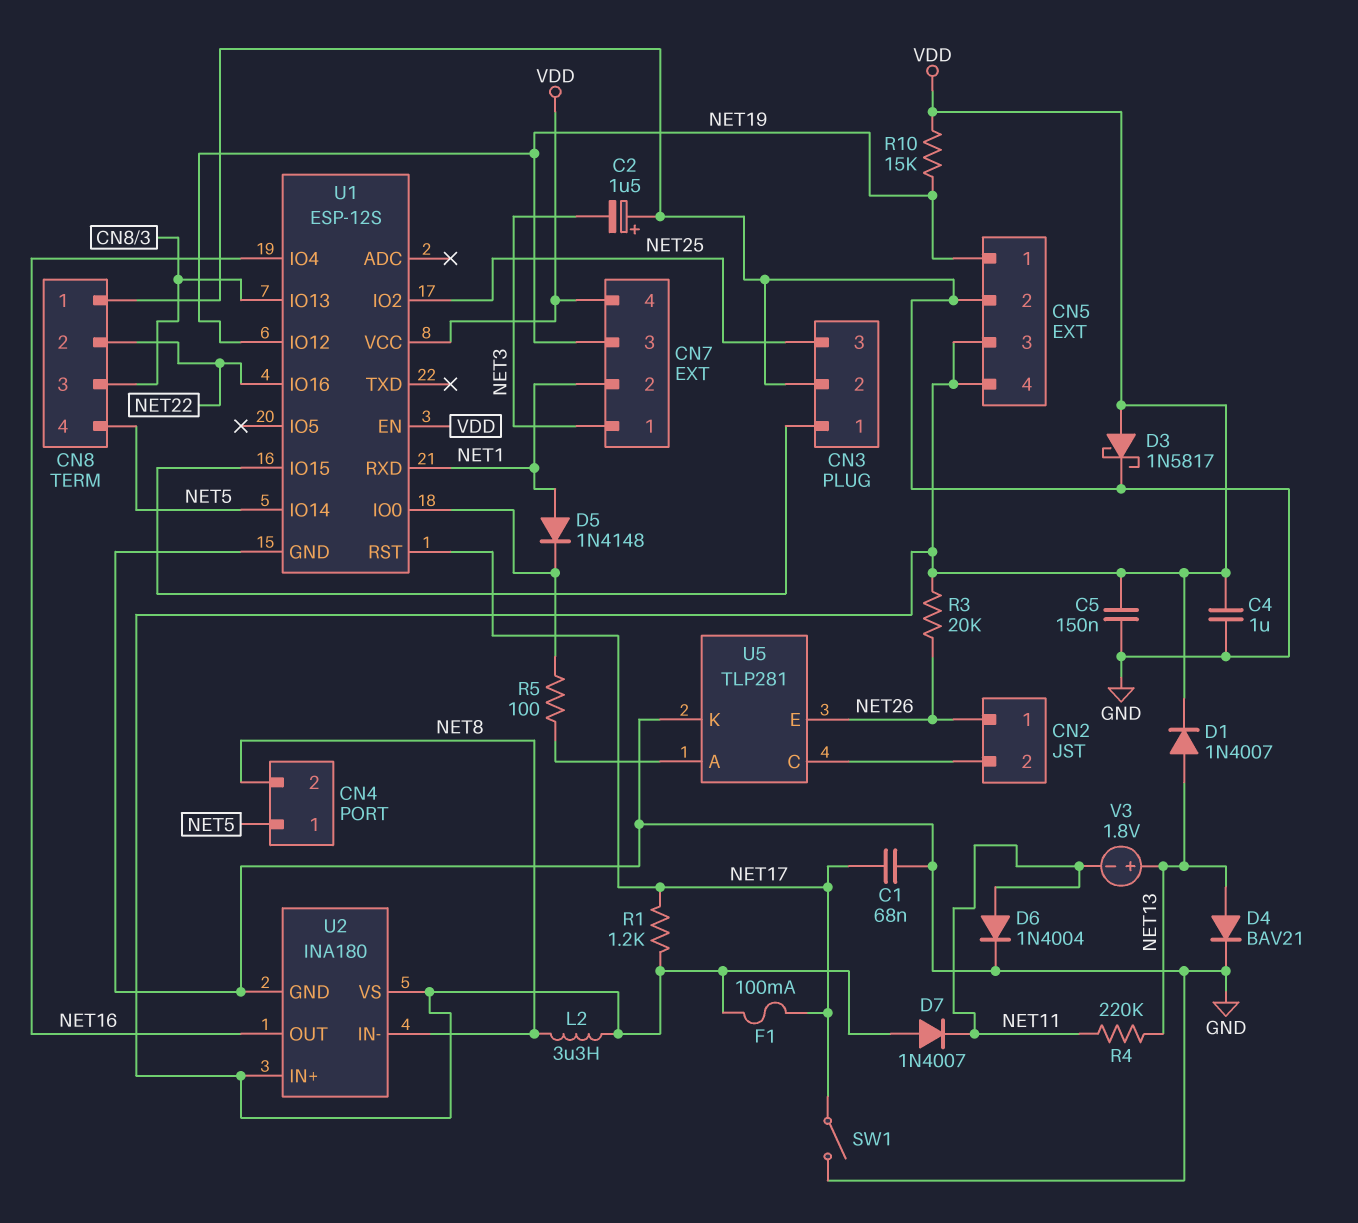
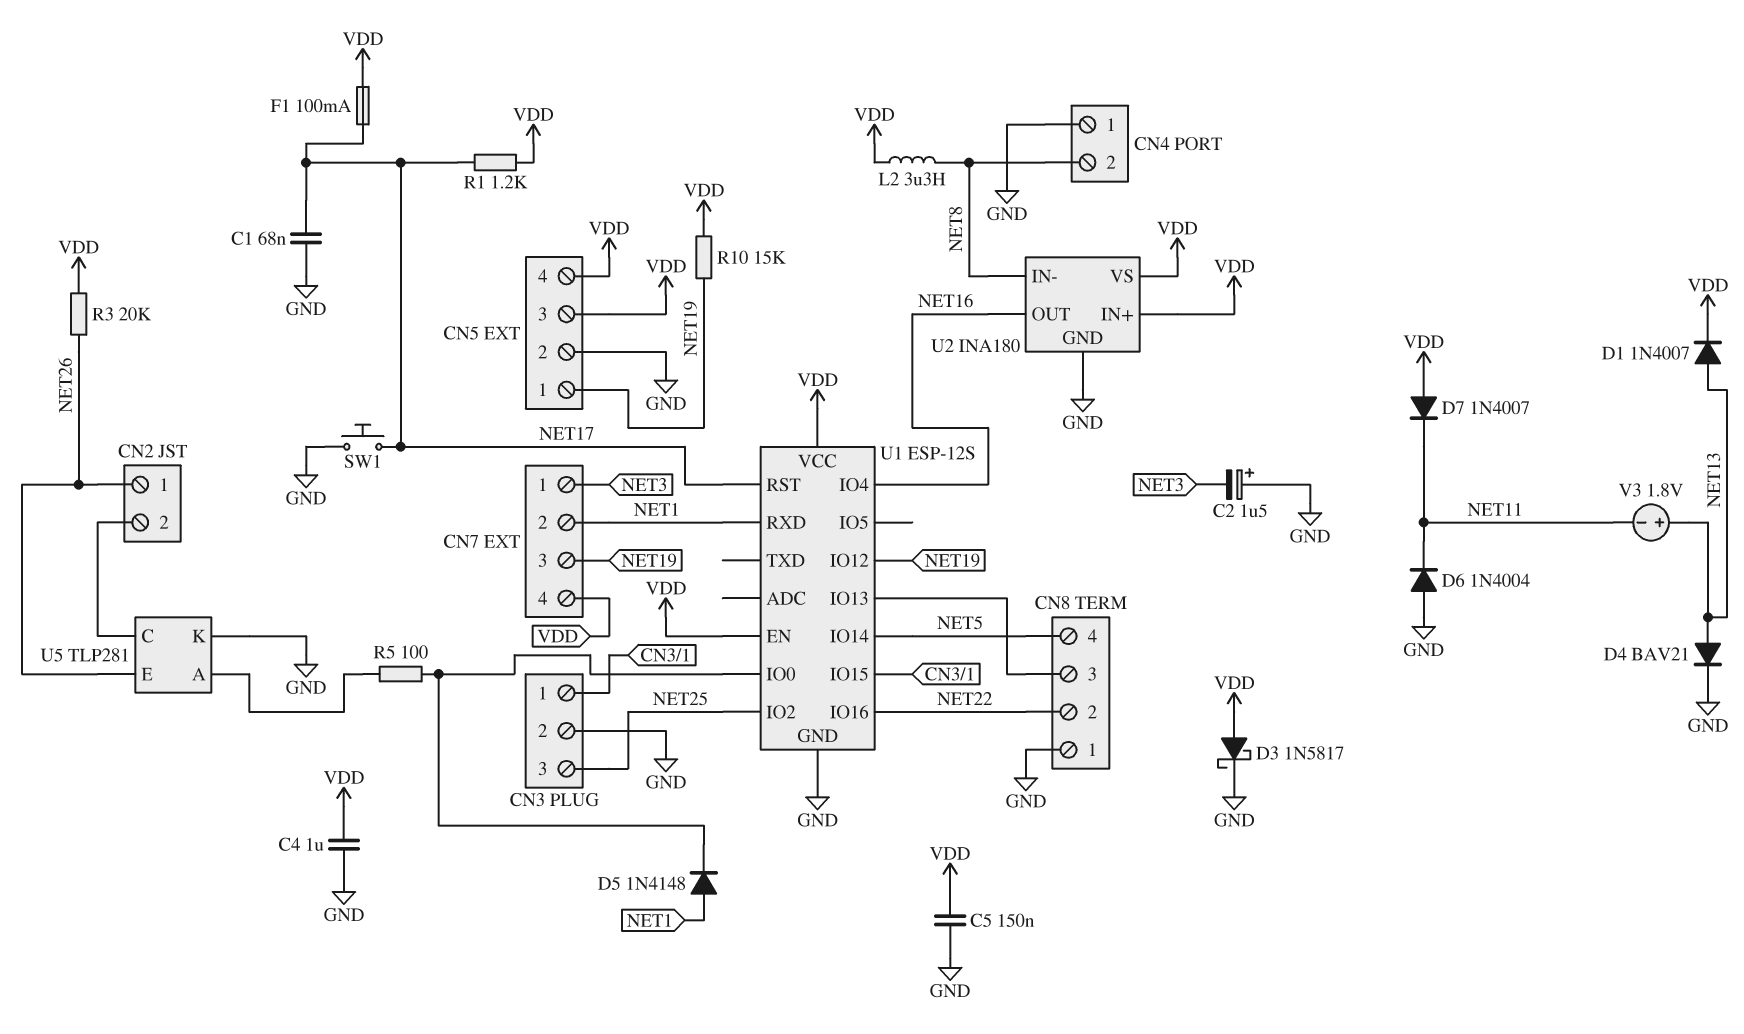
CN4 pin 1: NET5 -> GND
D6: diode 1N4004 (A NET11, K GND) -> diode 1N4004 (A GND, K NET11)
R4: 220k (NET11, NET13) -> none
SW1: switch (GND, NET17) -> button (GND, NET17)

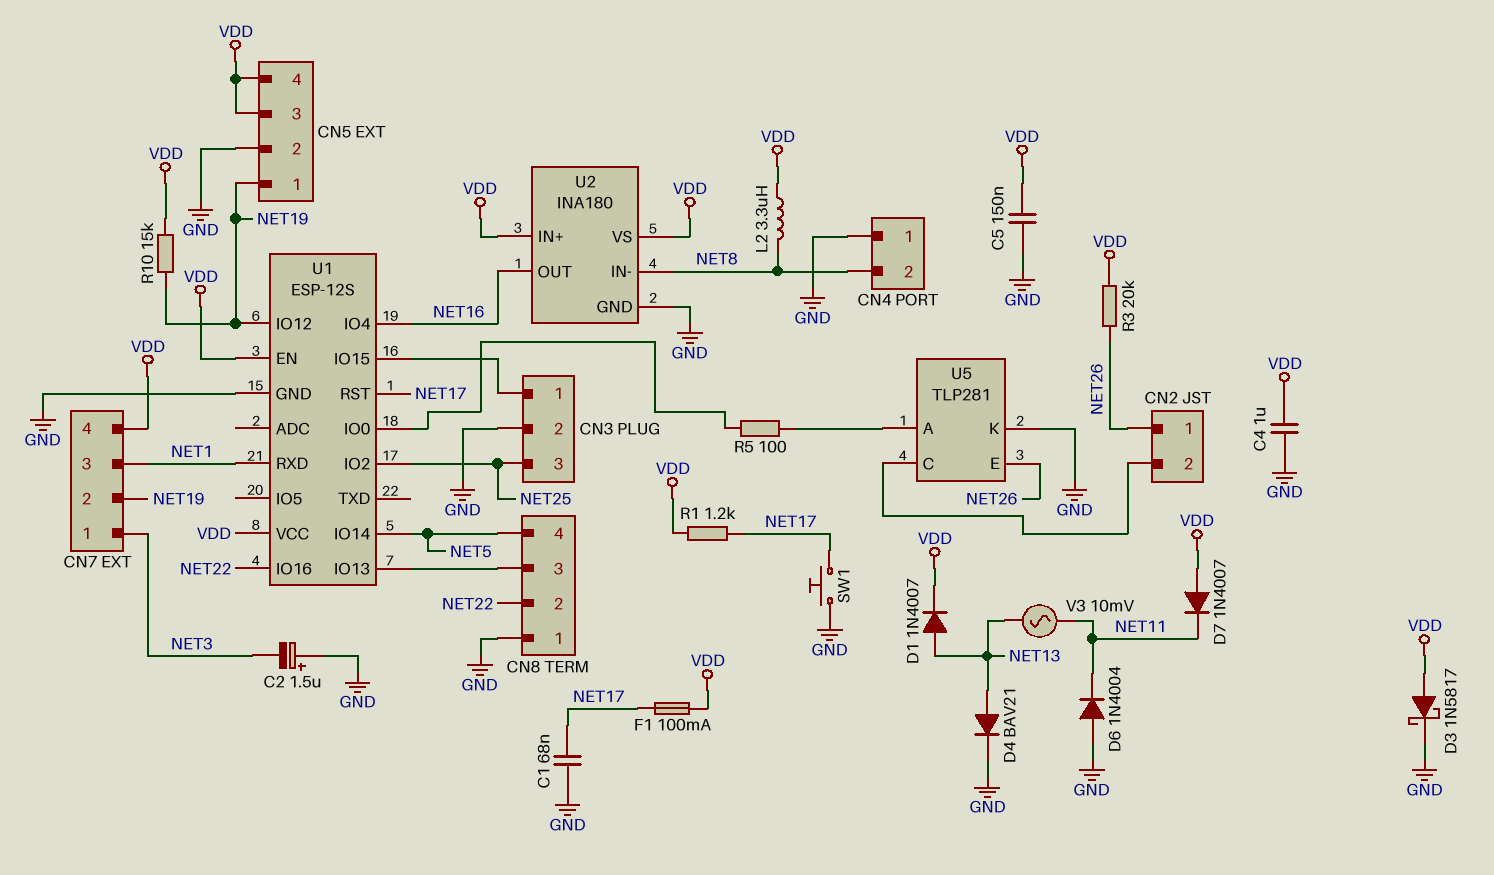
CN7 pin 2: NET1 -> NET19
CN7 pin 3: NET19 -> NET1
D5: diode 1N4148 (A NET1, K U1/IO0) -> none
V3: 1.8V (plus NET13, minus NET11) -> AC 10mV (NET11, NET13)

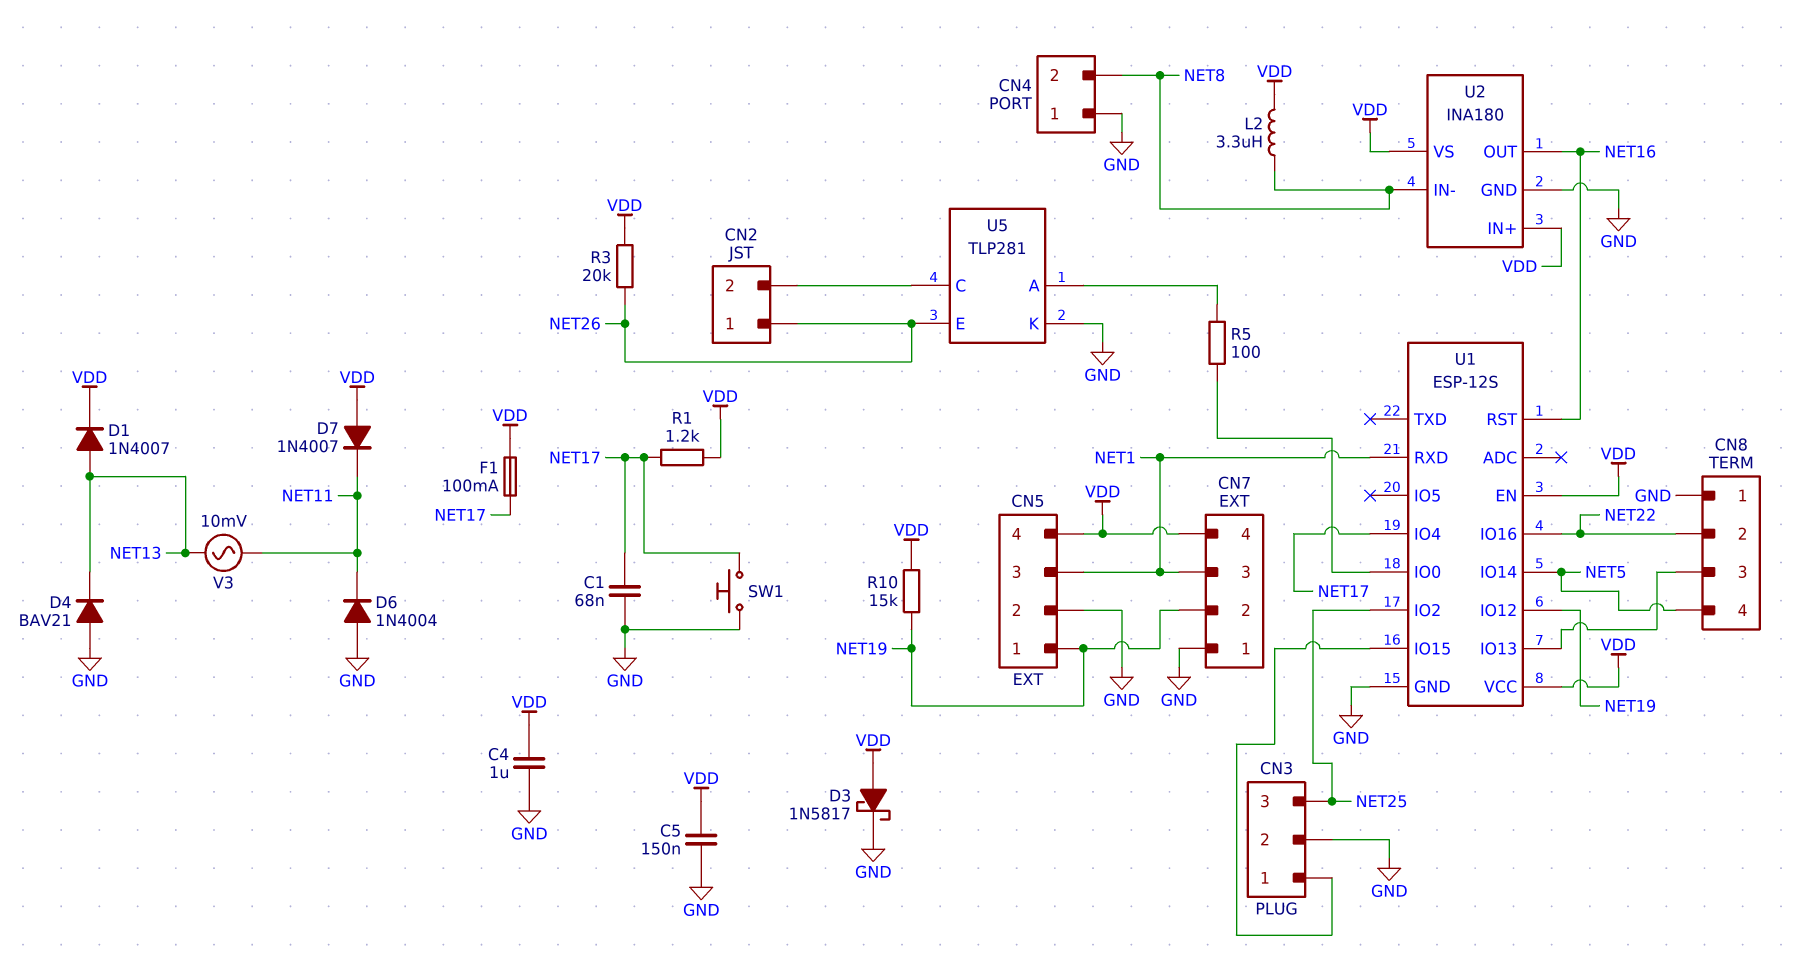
C2: 1.5uF (plus GND, minus NET3) -> none
CN5 pin 3: VDD -> NET1
CN7 pin 1: NET3 -> GND
D4: diode BAV21 (A NET13, K GND) -> diode BAV21 (A GND, K NET13)
U1 pin IO4: NET16 -> NET17
U1 pin RST: NET17 -> NET16

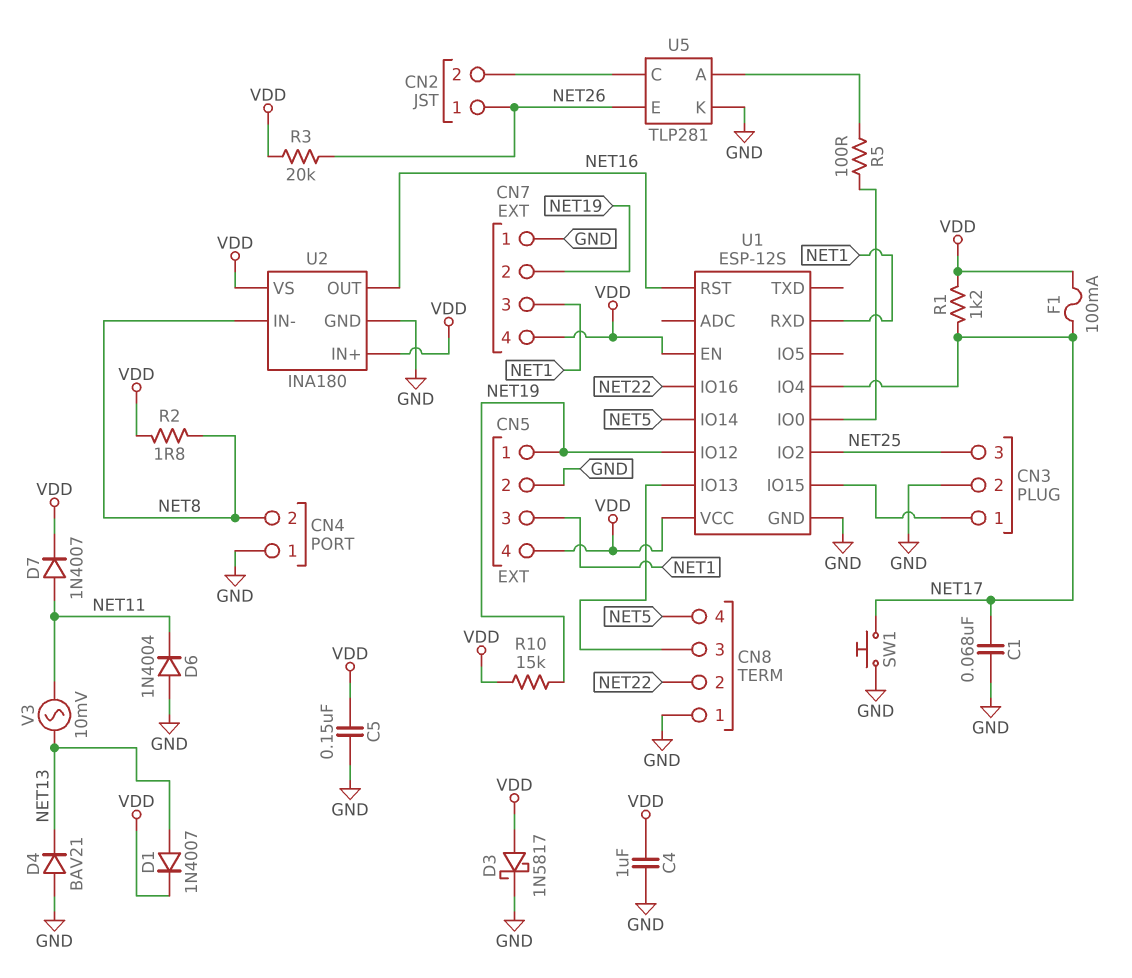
D7: diode 1N4007 (A VDD, K NET11) -> diode 1N4007 (A NET11, K VDD)
L2: 3.3uH (NET8, VDD) -> none
R2: none -> 1.8 (NET8, VDD)

